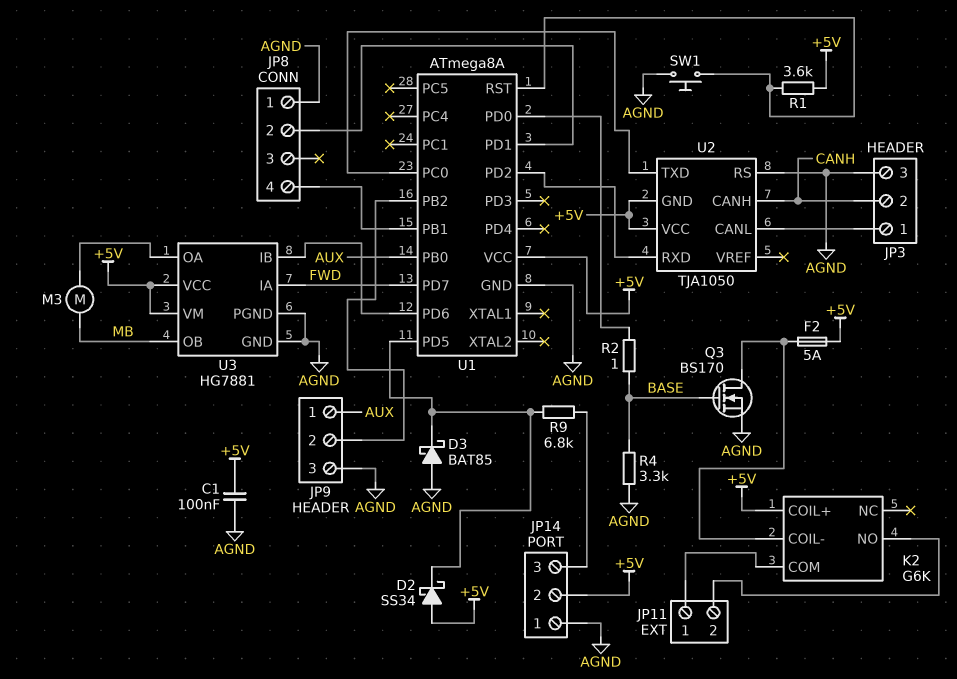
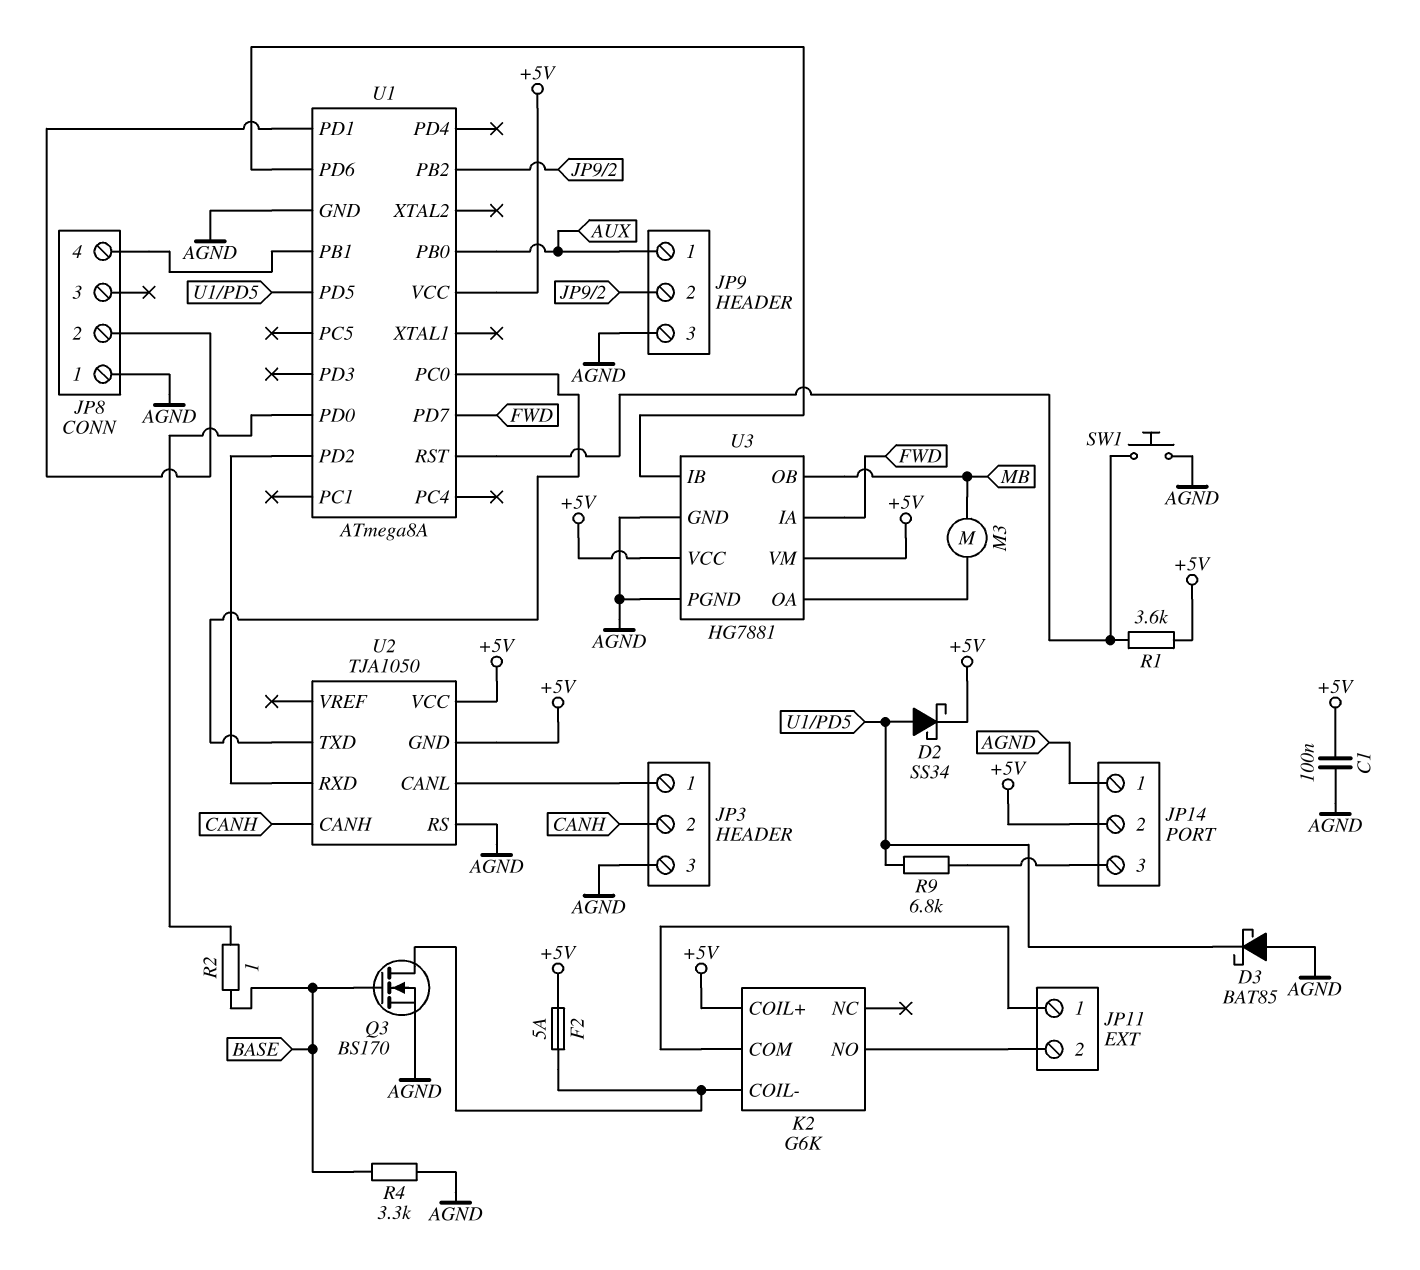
D2: schottky SS34 (A +5V, K U1/PD5) -> schottky SS34 (A U1/PD5, K +5V)

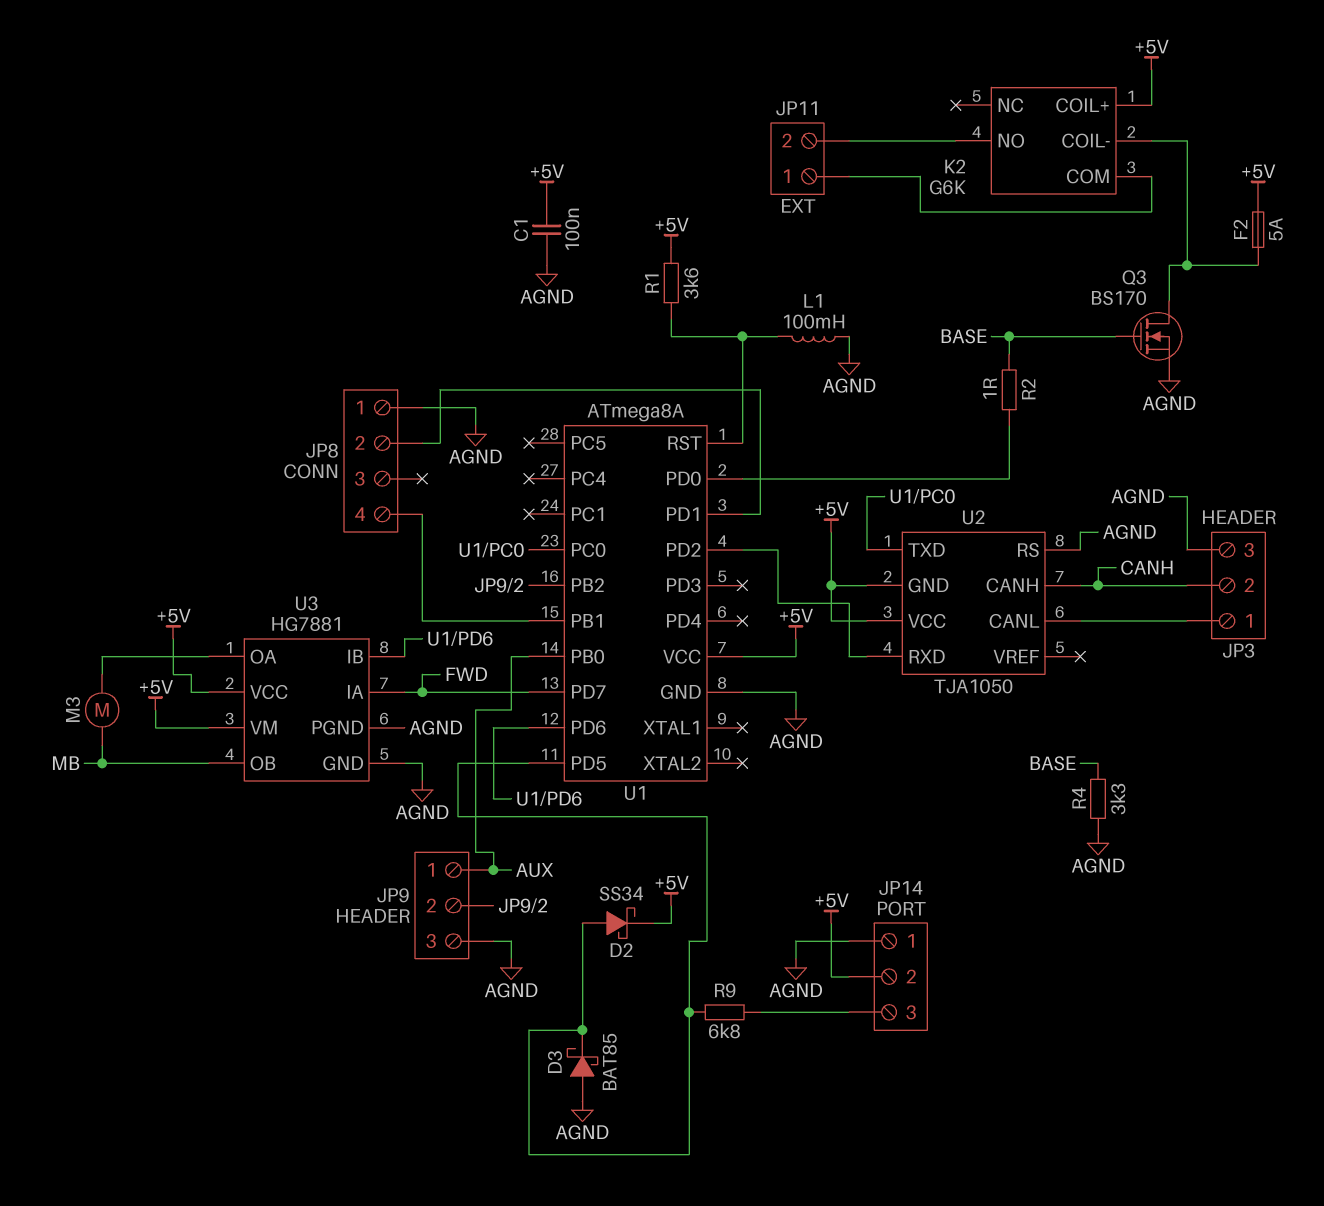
L1: none -> 100mH (AGND, U1/RST)
SW1: button (AGND, U1/RST) -> none

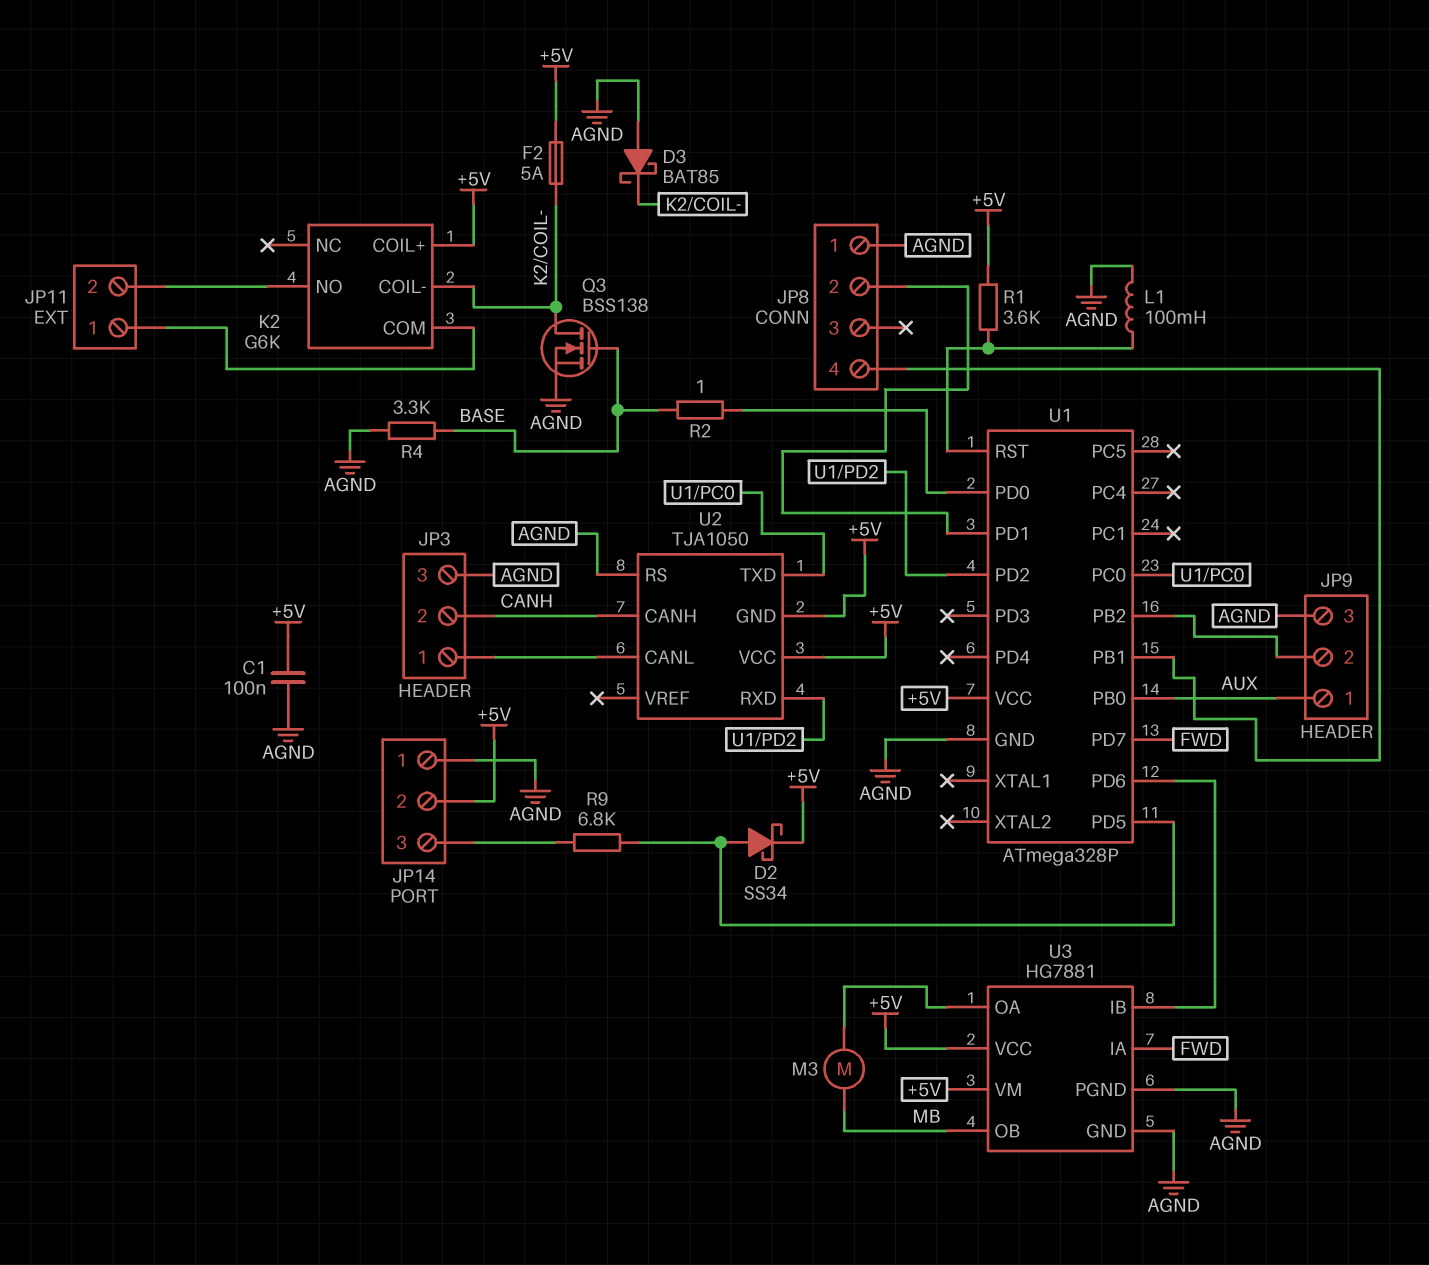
D3: schottky BAT85 (A AGND, K U1/PD5) -> schottky BAT85 (A AGND, K K2/COIL-)
Q3: NMOS BS170 (G BASE, D K2/COIL-, S AGND) -> NMOS BSS138 (G BASE, D K2/COIL-, S AGND)
U1: ATmega8A -> ATmega328P

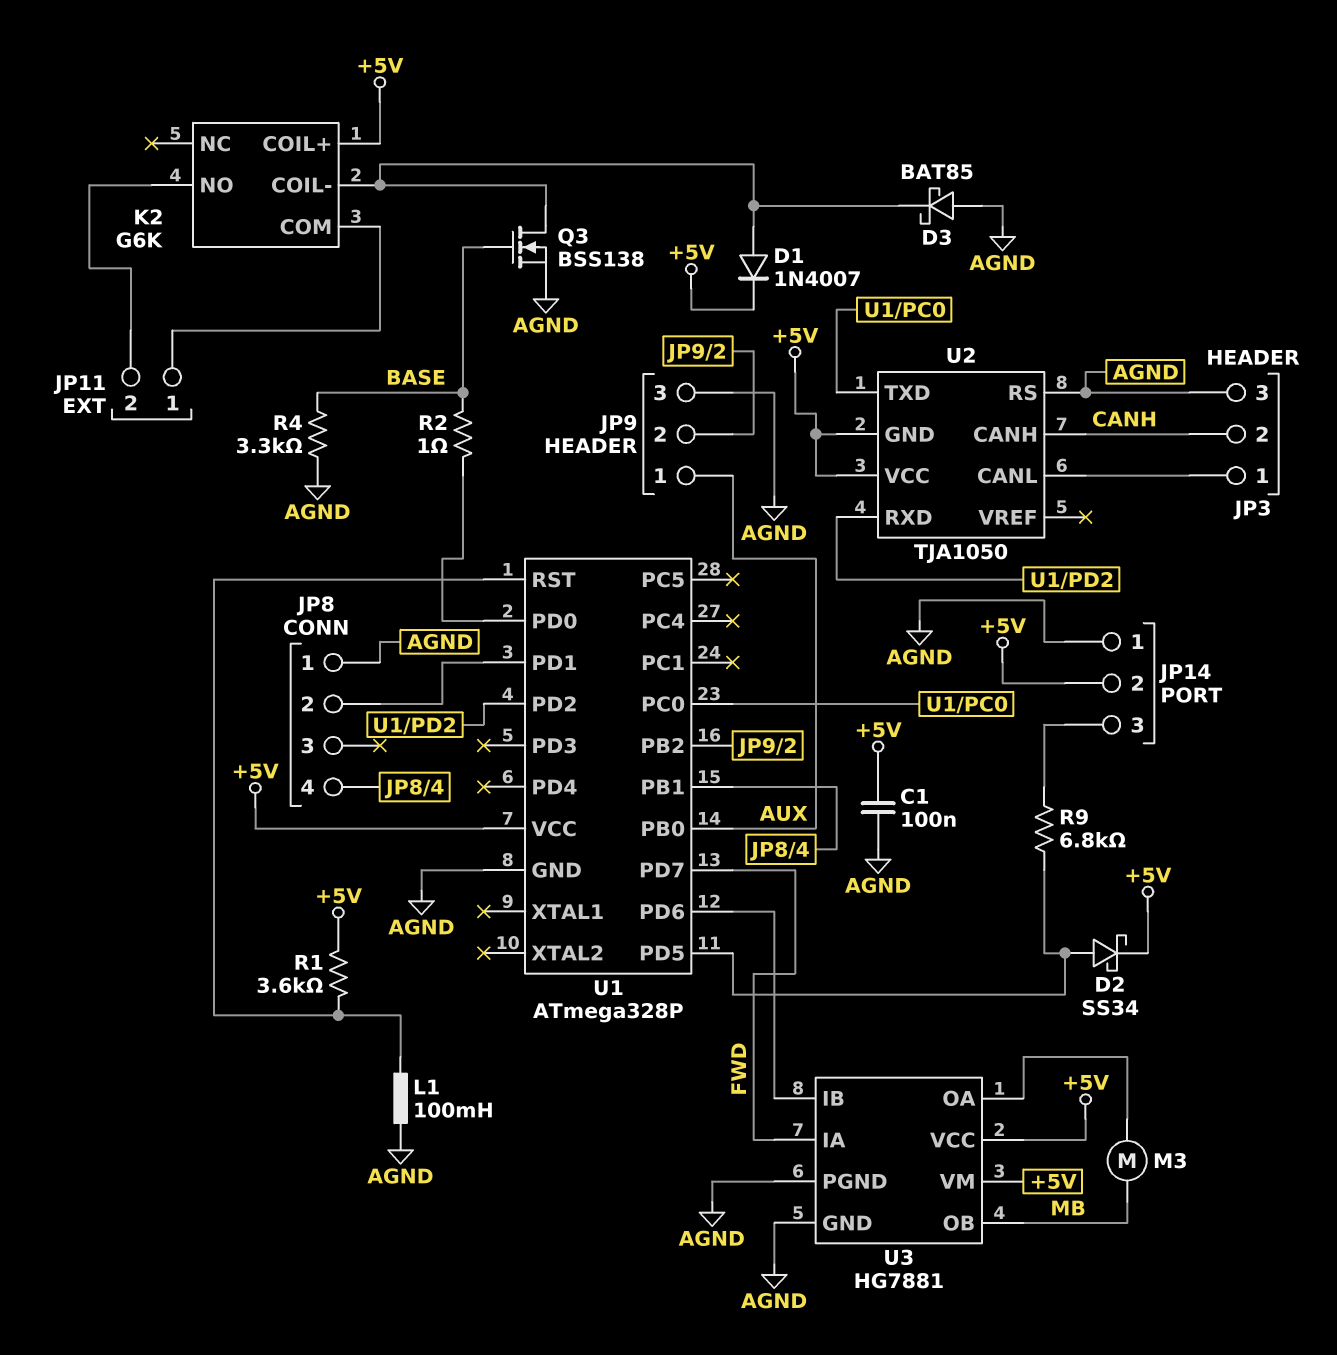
D1: none -> diode 1N4007 (A K2/COIL-, K +5V)
F2: 5A (+5V, K2/COIL-) -> none

